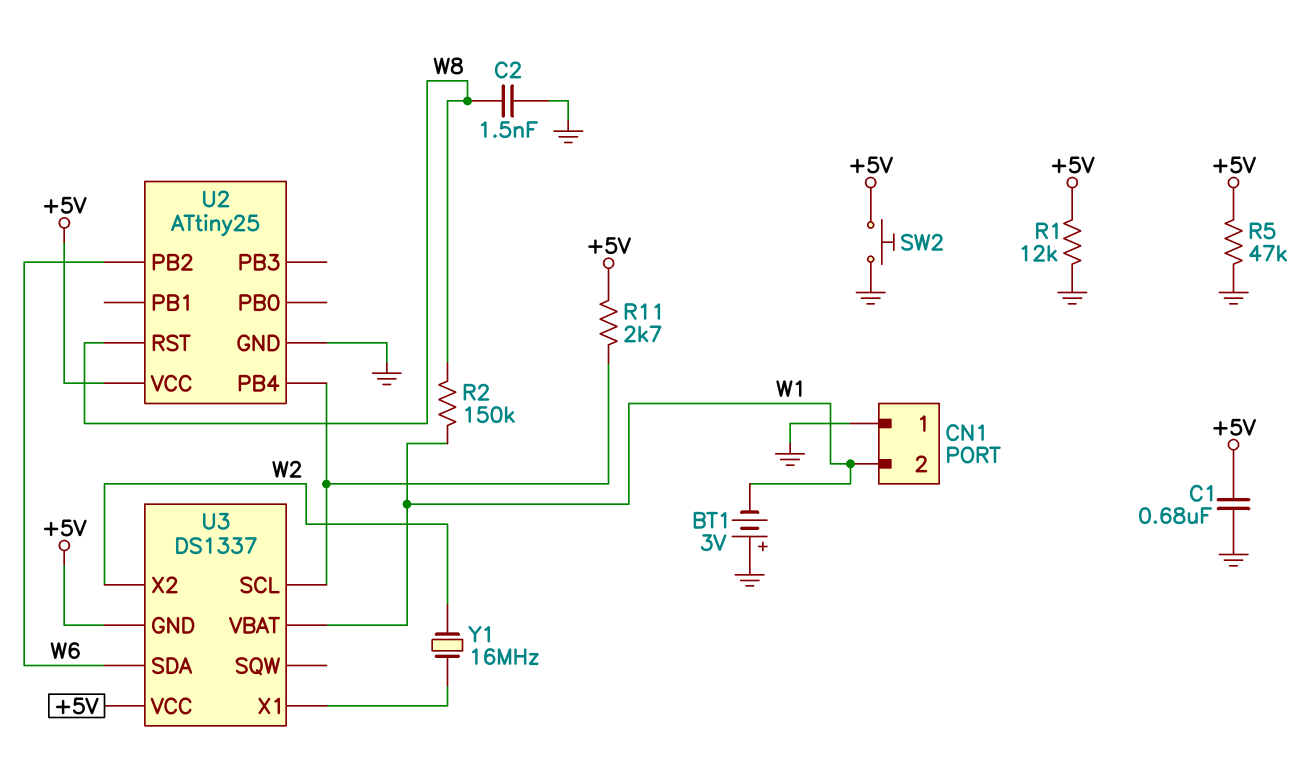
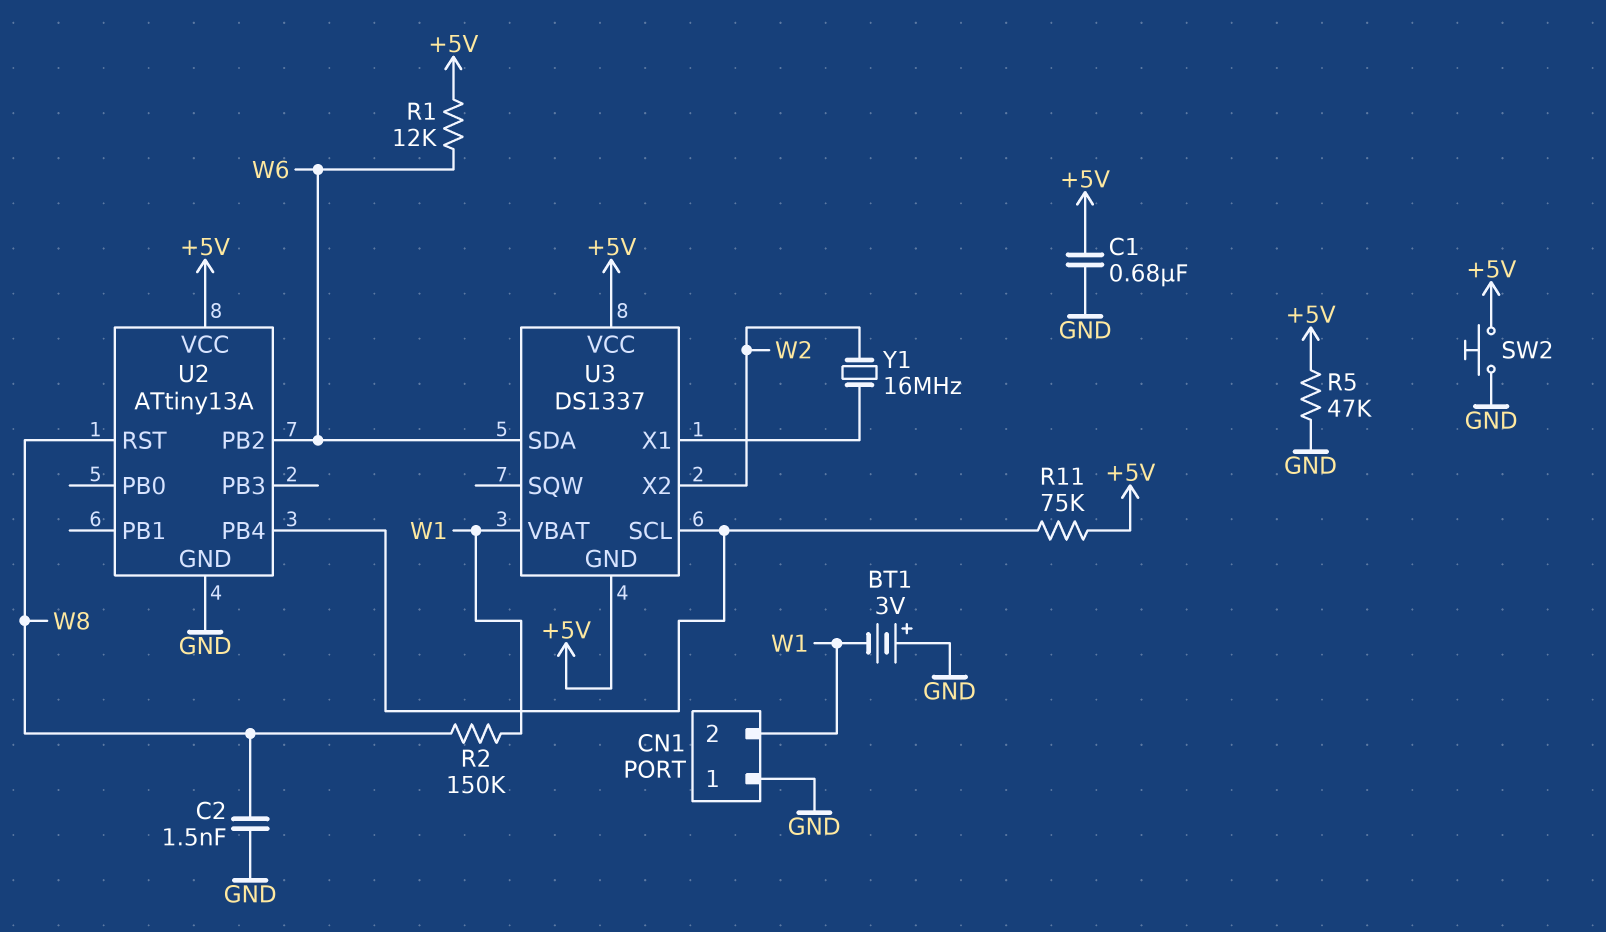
R1: 12k (+5V, GND) -> 12k (+5V, W6)
R11: 2.7k (+5V, U2/PB4) -> 75k (+5V, U2/PB4)
U2: ATtiny25 -> ATtiny13A

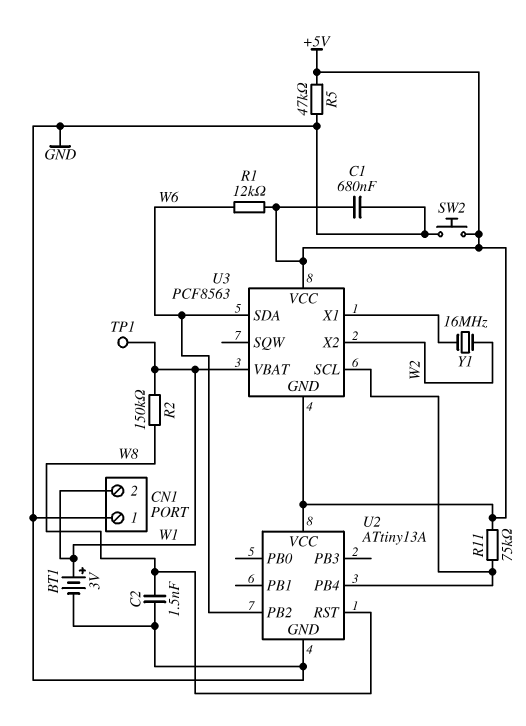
BT1: 3V (plus GND, minus W1) -> 3V (plus W1, minus GND)
TP1: none -> test point (W1)
U3: DS1337 -> PCF8563

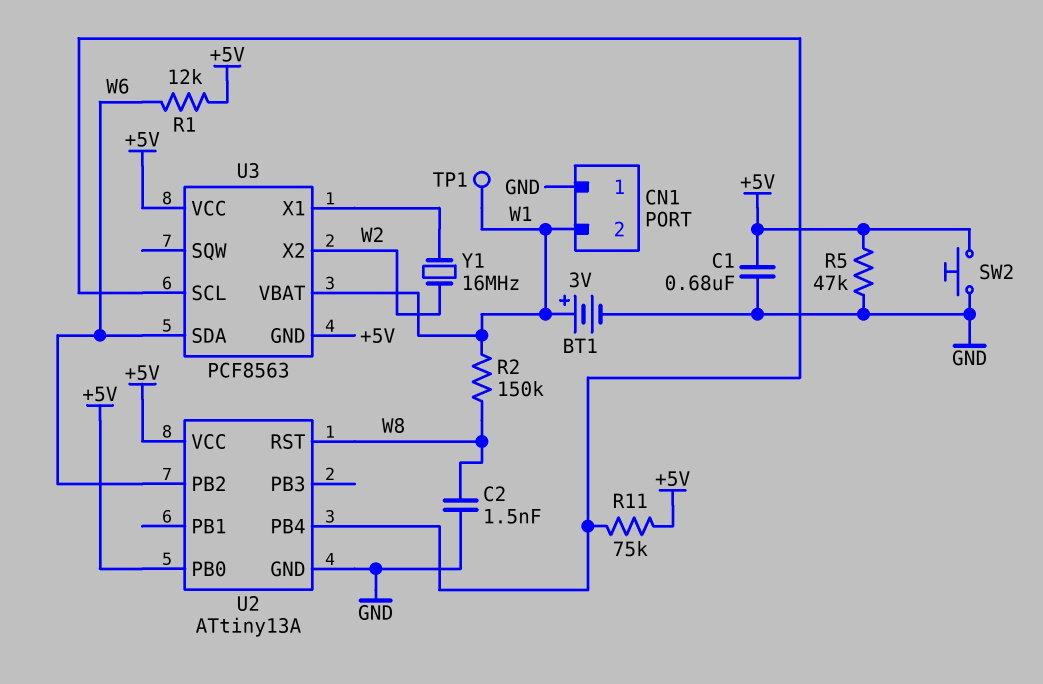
U2 pin PB0: none -> +5V

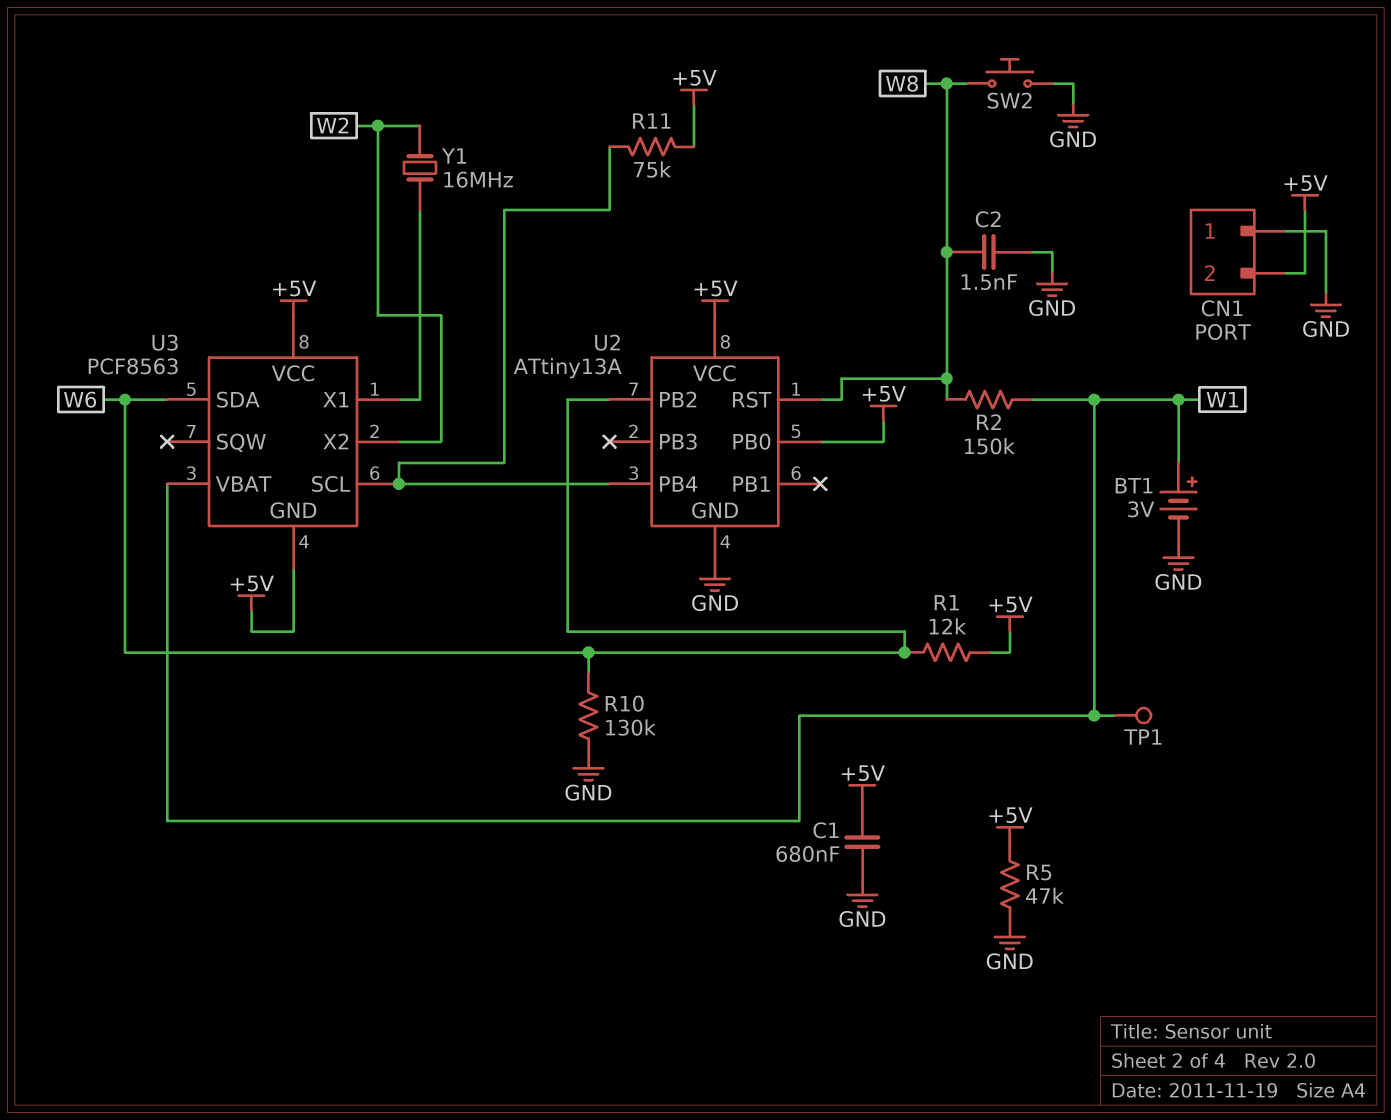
CN1 pin 2: W1 -> +5V
R10: none -> 130k (GND, W6)
SW2: button (+5V, GND) -> button (GND, W8)

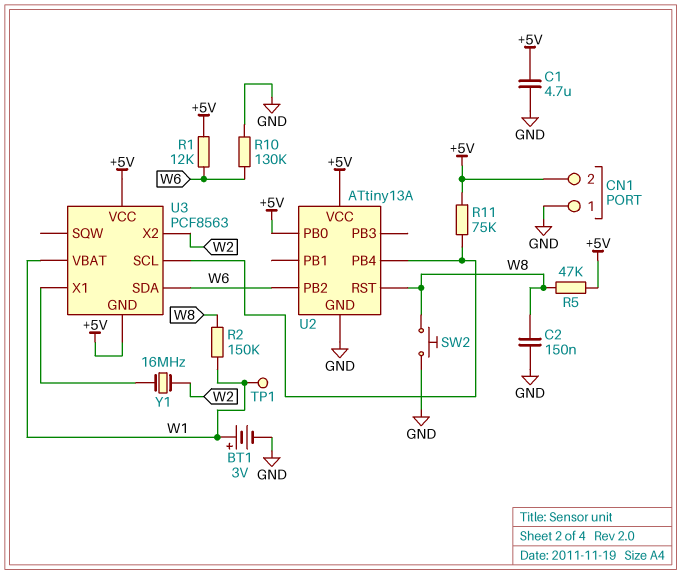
C1: 680nF (+5V, GND) -> 4.7uF (+5V, GND)
C2: 1.5nF (GND, W8) -> 150nF (GND, W8)
R5: 47k (+5V, GND) -> 47k (+5V, W8)

